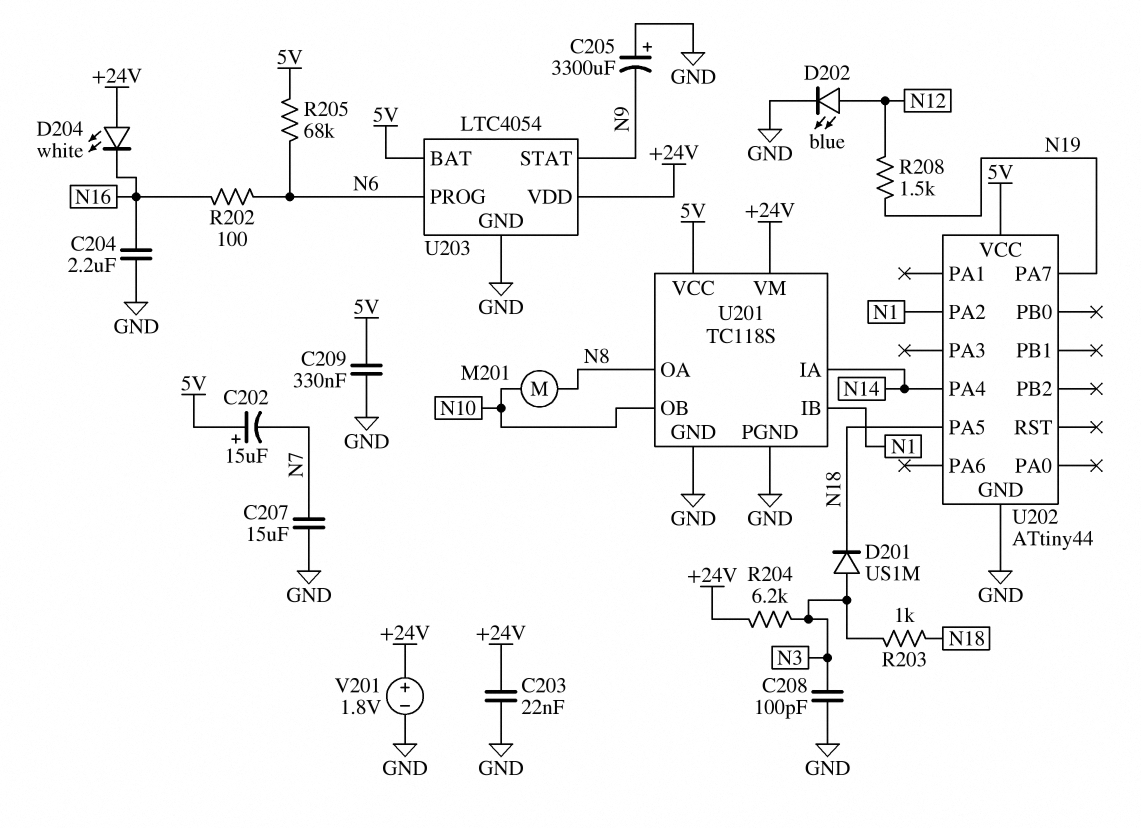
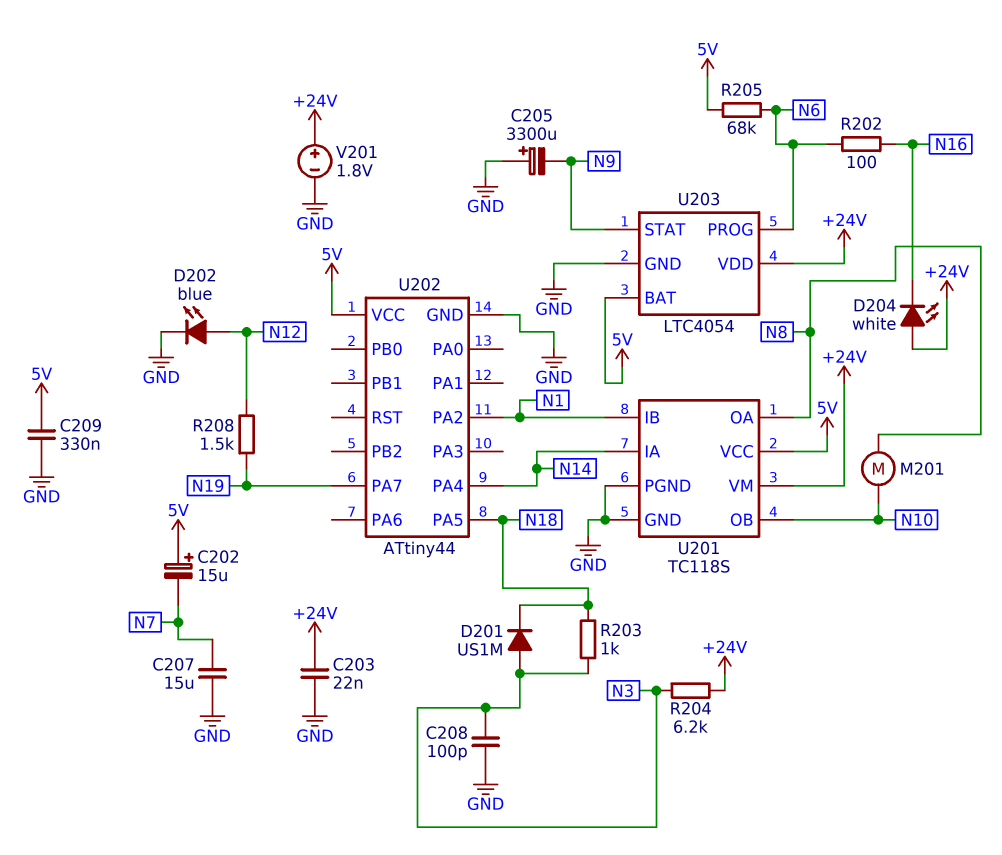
C204: 2.2uF (GND, N16) -> none

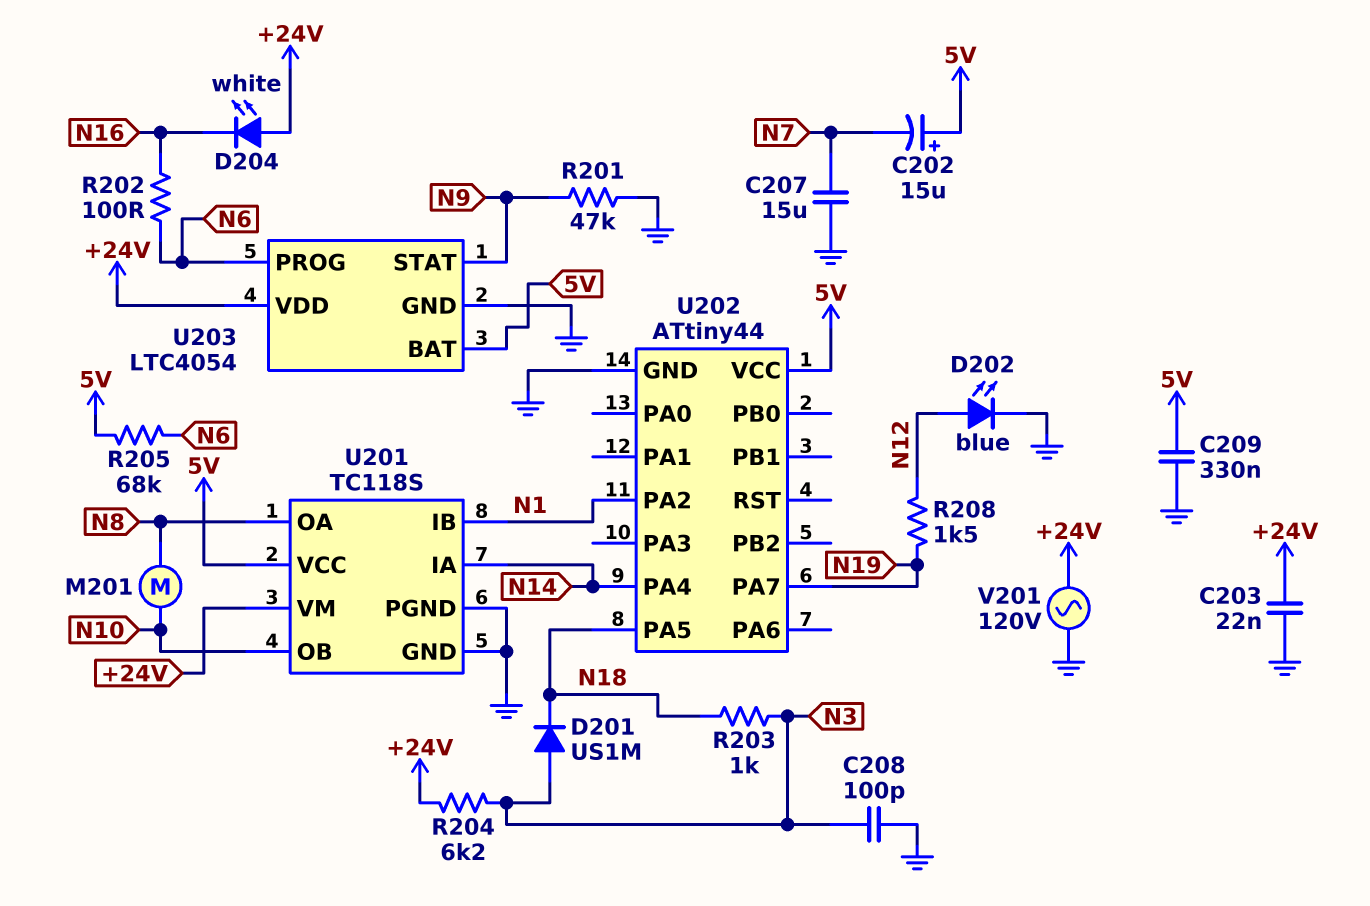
C205: 3300uF (plus GND, minus N9) -> none
R201: none -> 47k (GND, N9)
V201: 1.8V (plus +24V, minus GND) -> AC 120V (+24V, GND)

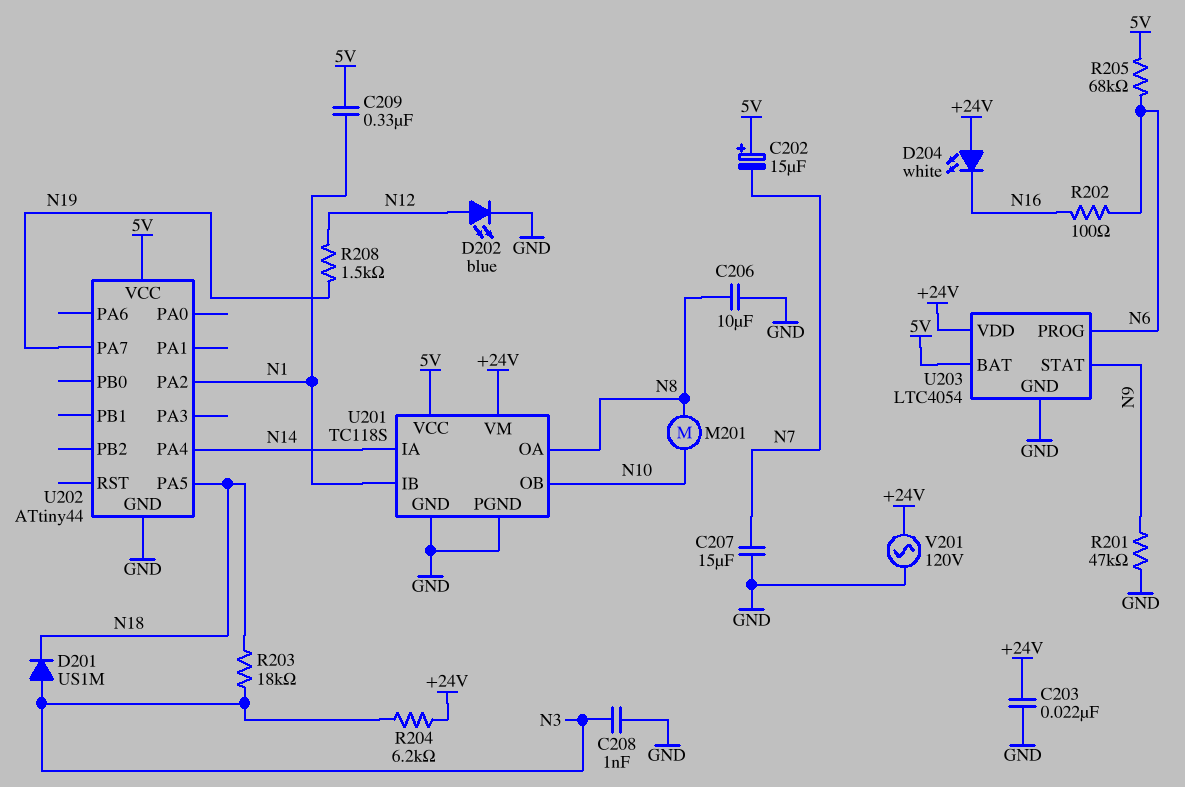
C206: none -> 10uF (GND, N8)
C208: 100pF (GND, N3) -> 1nF (GND, N3)
C209: 330nF (5V, GND) -> 330nF (5V, N1)
R203: 1k (N3, N18) -> 18k (N3, N18)

